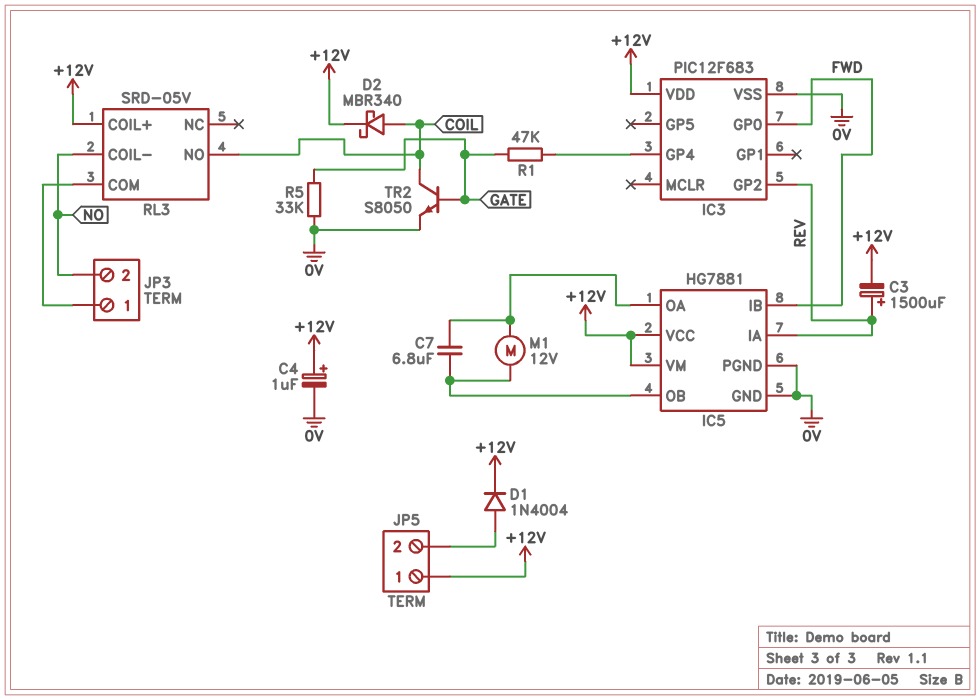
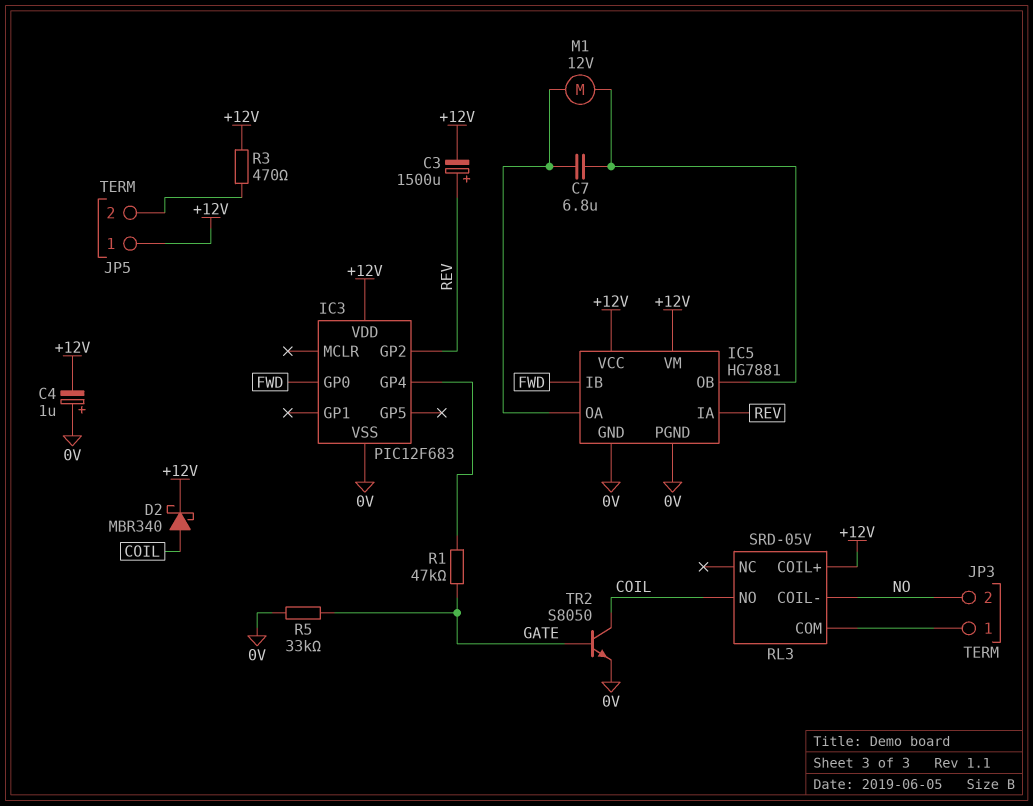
C4: 1uF (plus +12V, minus 0V) -> 1uF (plus 0V, minus +12V)
D1: diode 1N4004 (A JP5/2, K +12V) -> none
R3: none -> 470 (+12V, JP5/2)

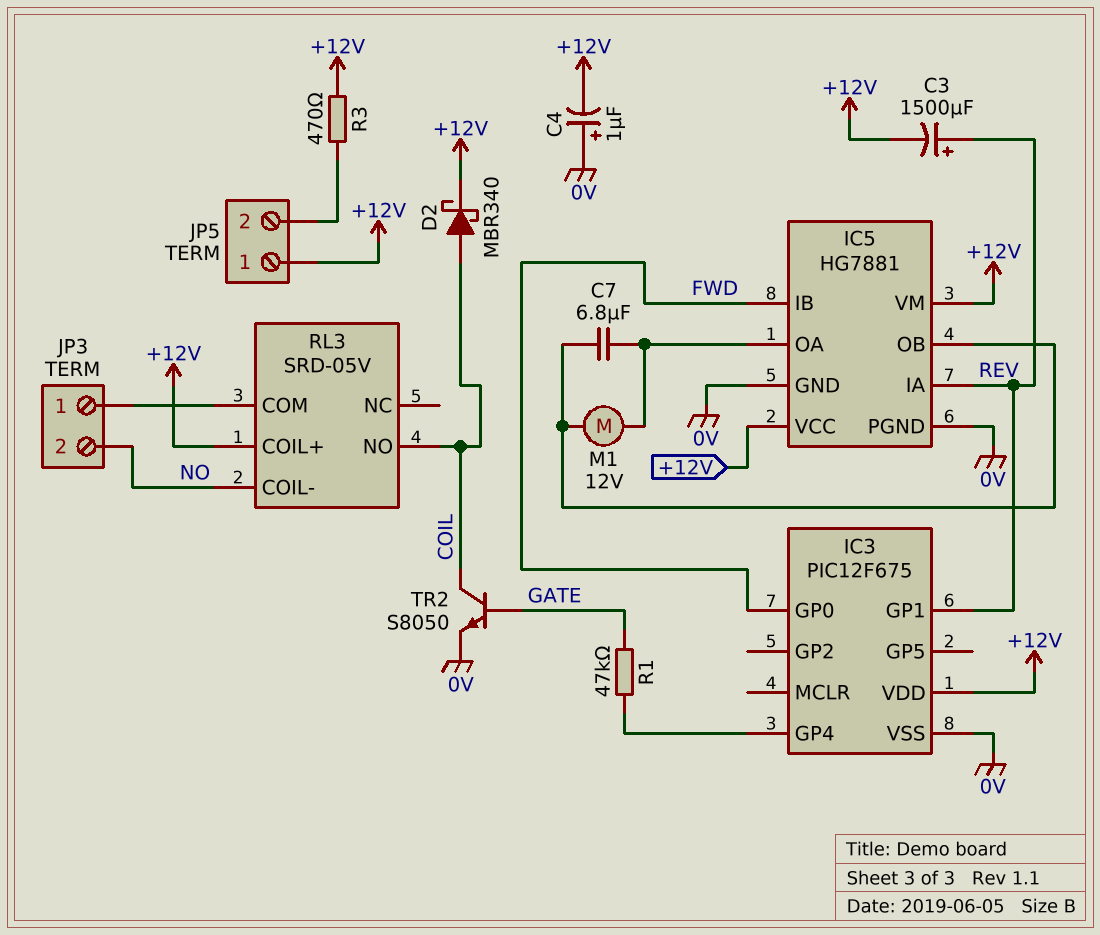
IC3: PIC12F683 -> PIC12F675
IC3 pin GP1: none -> REV
IC3 pin GP2: REV -> none
R5: 33k (0V, GATE) -> none

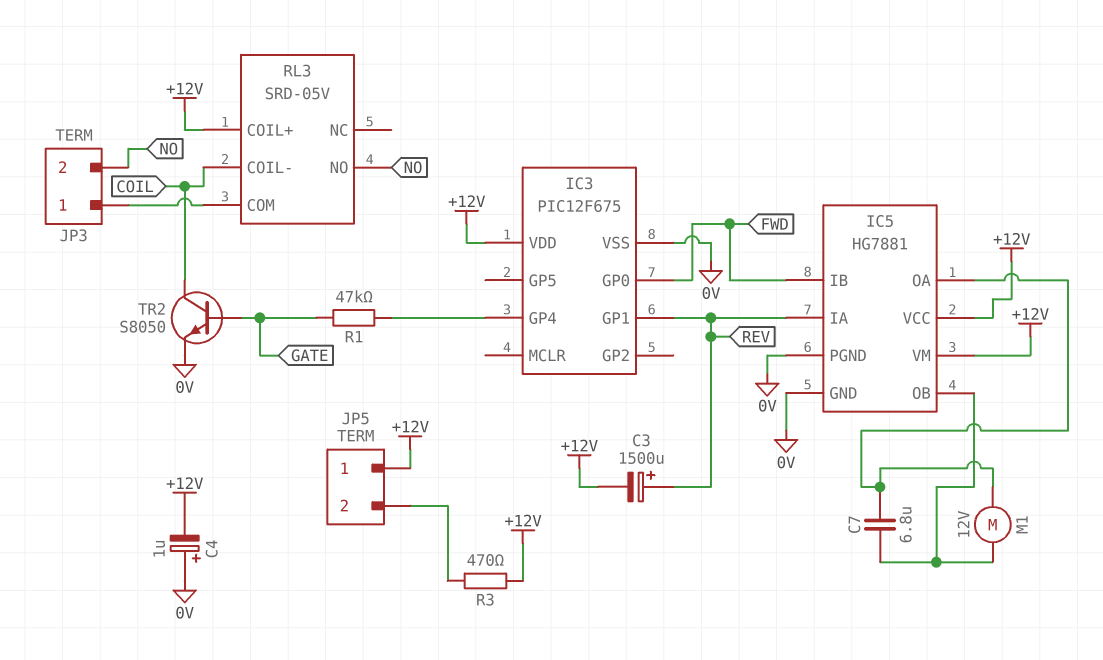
D2: schottky MBR340 (A COIL, K +12V) -> none
RL3 pin COIL-: NO -> COIL
RL3 pin NO: COIL -> NO

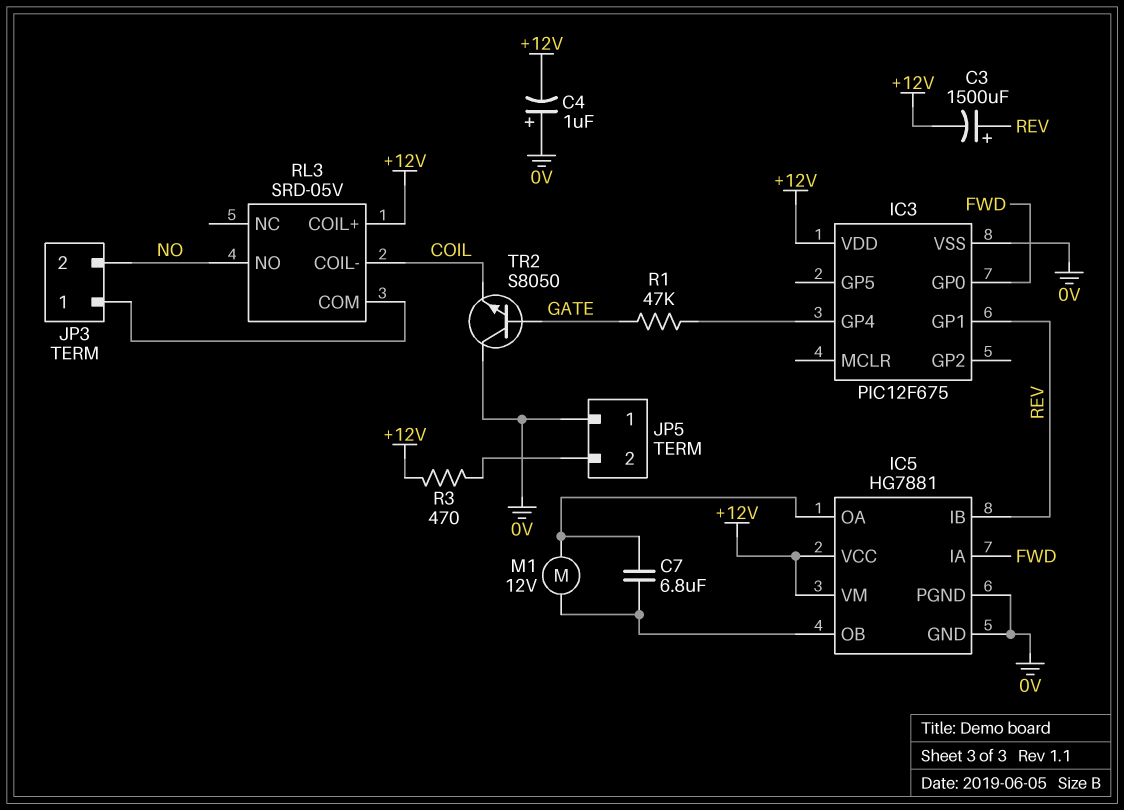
IC5 pin IA: REV -> FWD
IC5 pin IB: FWD -> REV
JP5 pin 1: +12V -> 0V
TR2: NPN S8050 (B GATE, C COIL, E 0V) -> NPN S8050 (B GATE, C 0V, E COIL)

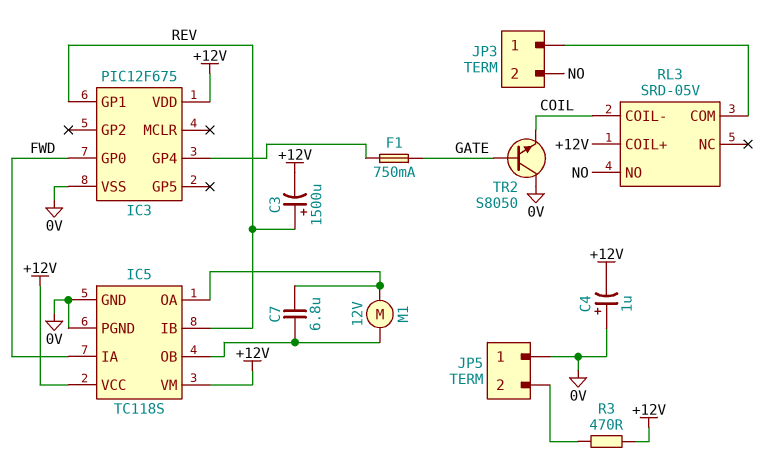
F1: none -> 750mA (GATE, IC3/GP4)
IC5: HG7881 -> TC118S
R1: 47k (GATE, IC3/GP4) -> none

